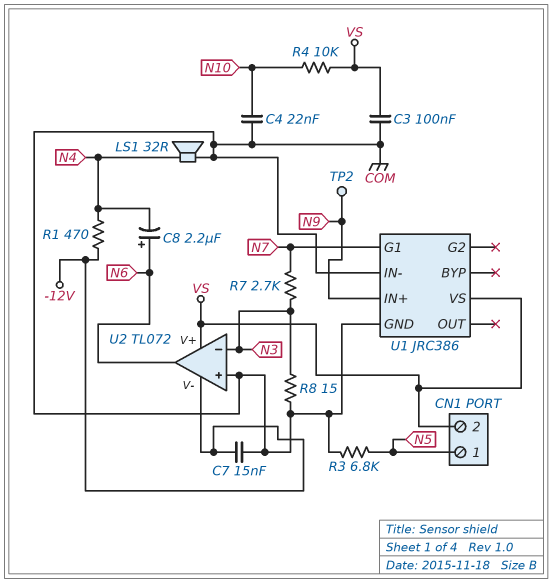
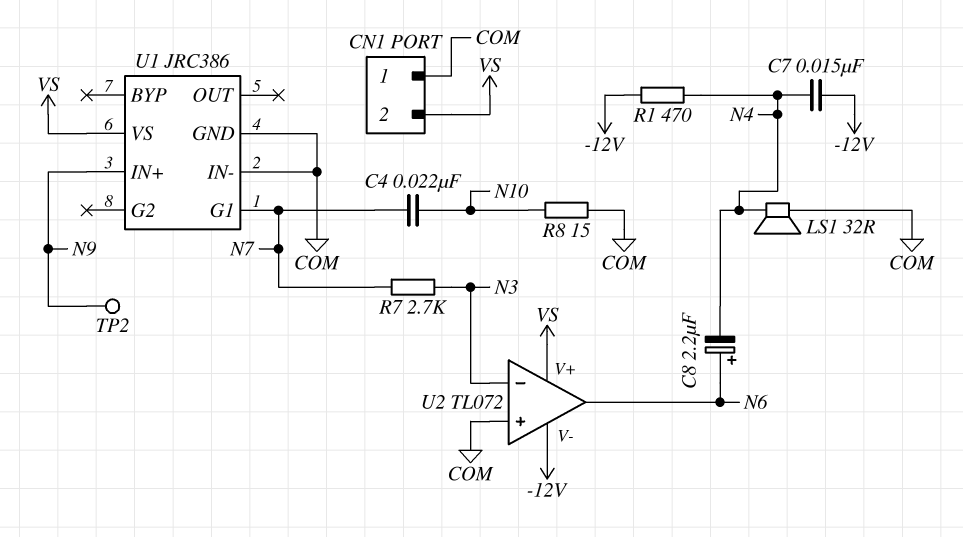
C3: 100nF (COM, VS) -> none
C4: 22nF (COM, N10) -> 22nF (N7, N10)
C7: 15nF (-12V, COM) -> 15nF (-12V, N4)
CN1 pin 1: N5 -> COM
R3: 6.8k (COM, N5) -> none
R4: 10k (N10, VS) -> none
R8: 15 (COM, N3) -> 15 (COM, N10)

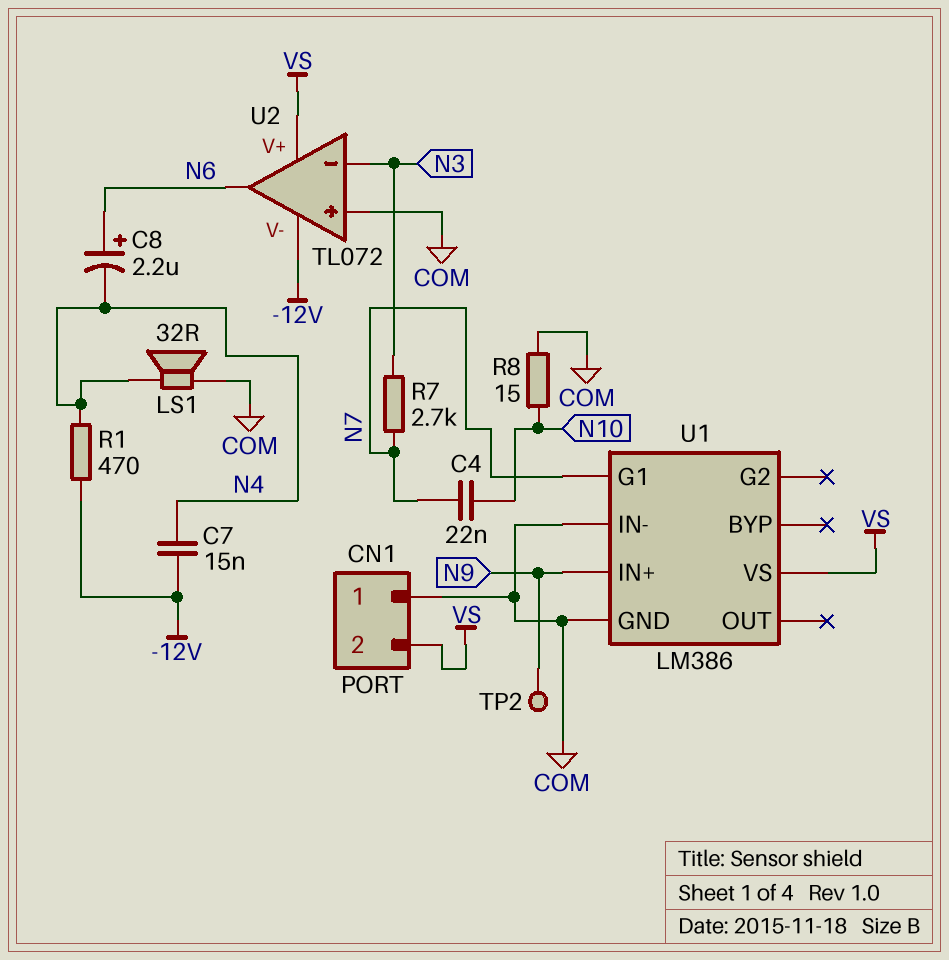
U1: JRC386 -> LM386

